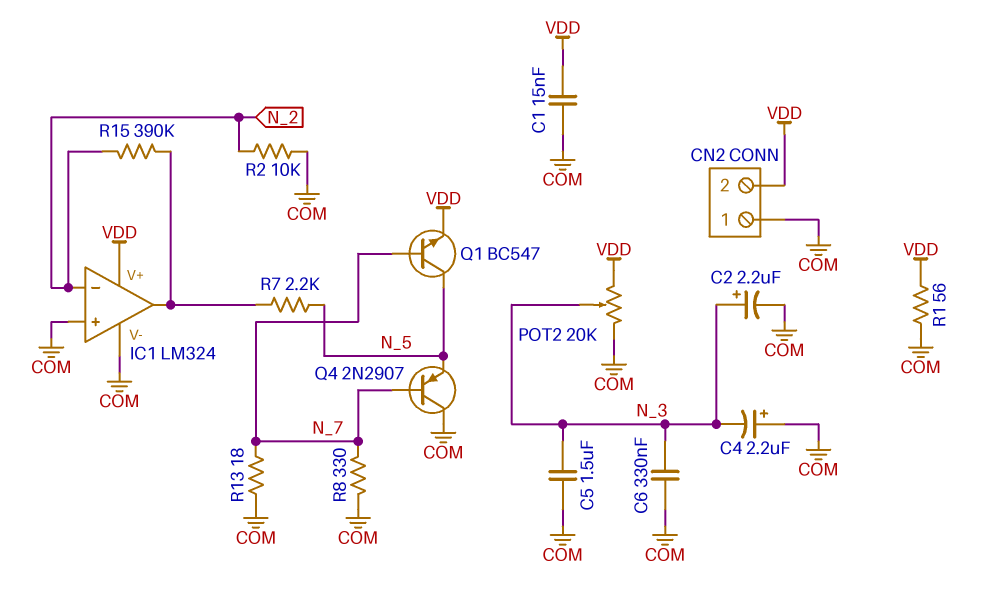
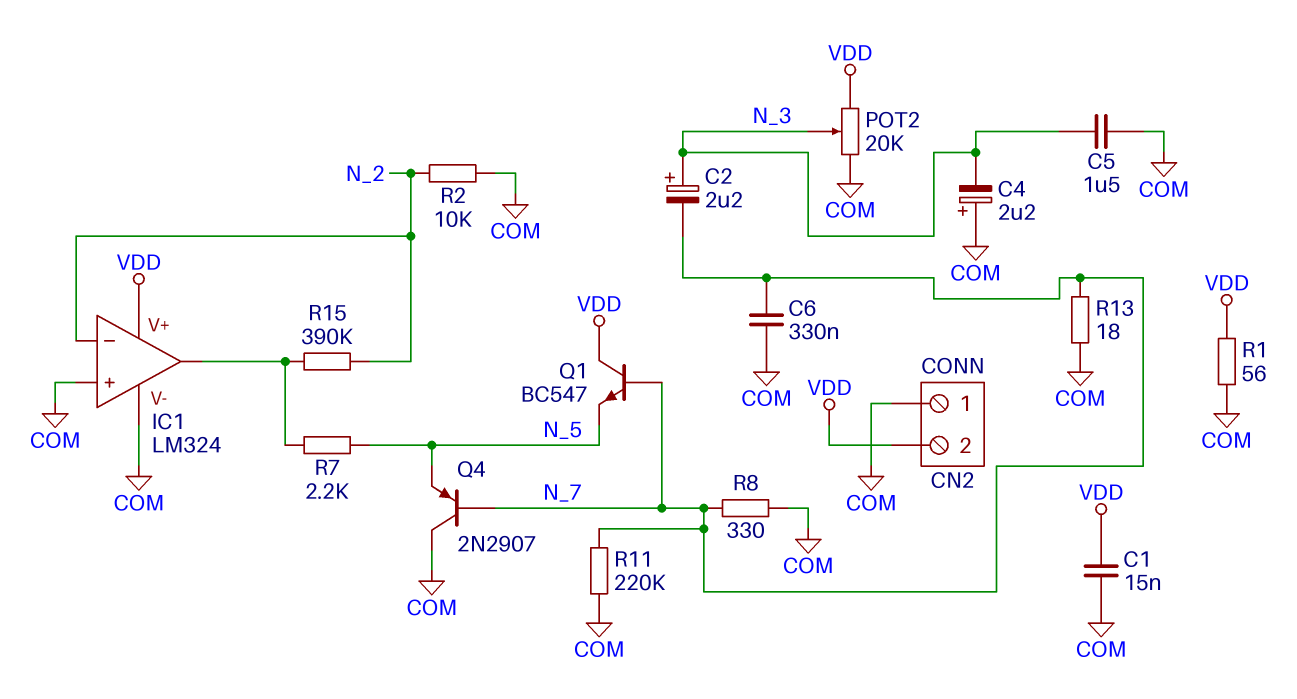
C2: 2.2uF (plus N_3, minus COM) -> 2.2uF (plus N_3, minus N_7)
C6: 330nF (COM, N_3) -> 330nF (COM, N_7)
Q1: NPN BC547 (B N_7, C N_5, E VDD) -> NPN BC547 (B N_7, C VDD, E N_5)
R11: none -> 220k (COM, N_7)

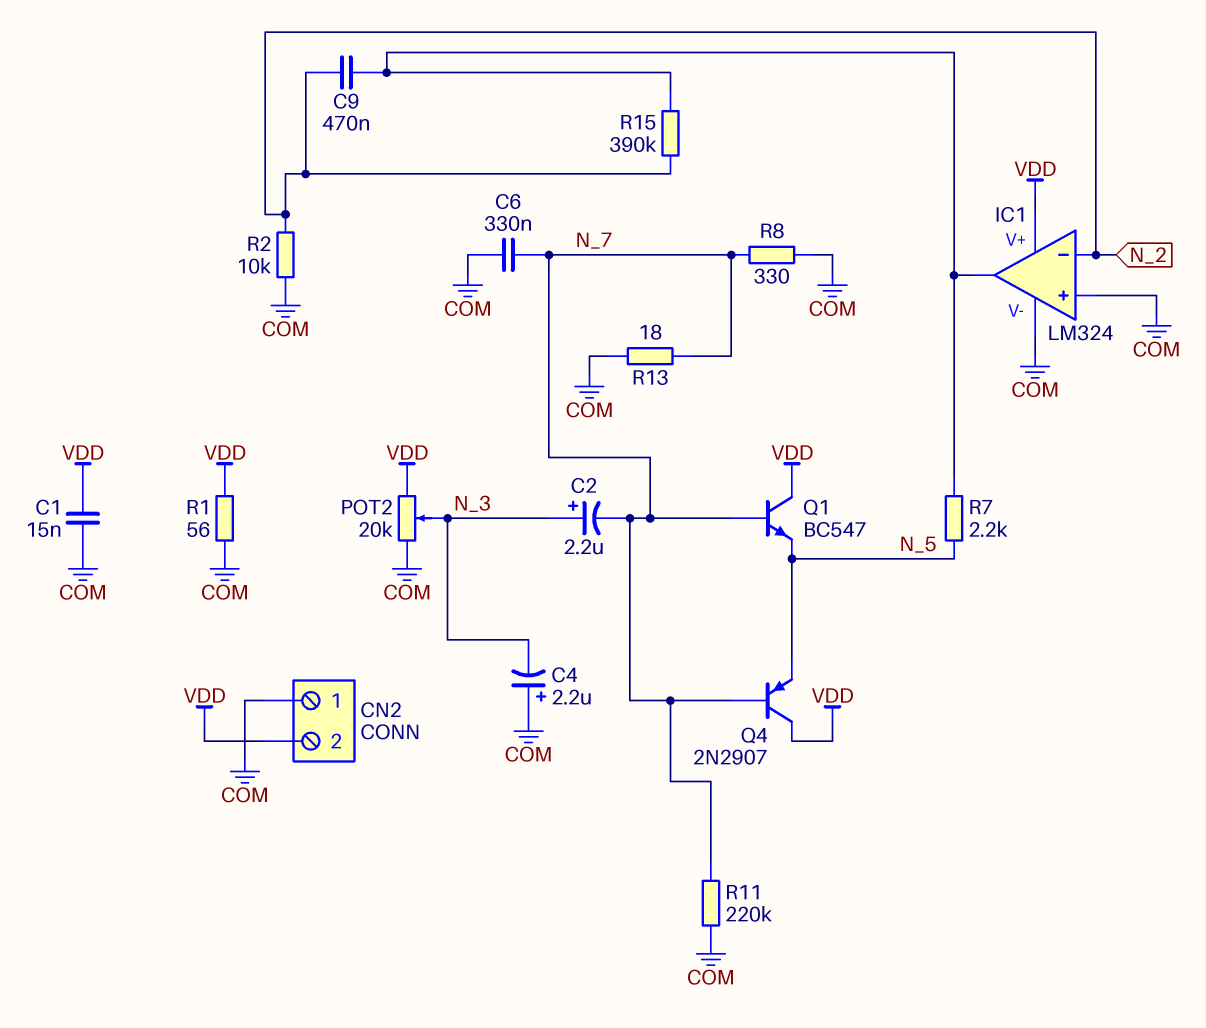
C5: 1.5uF (COM, N_3) -> none
C9: none -> 470nF (IC1/out, N_2)
Q4: PNP 2N2907 (B N_7, C COM, E N_5) -> PNP 2N2907 (B N_7, C VDD, E N_5)

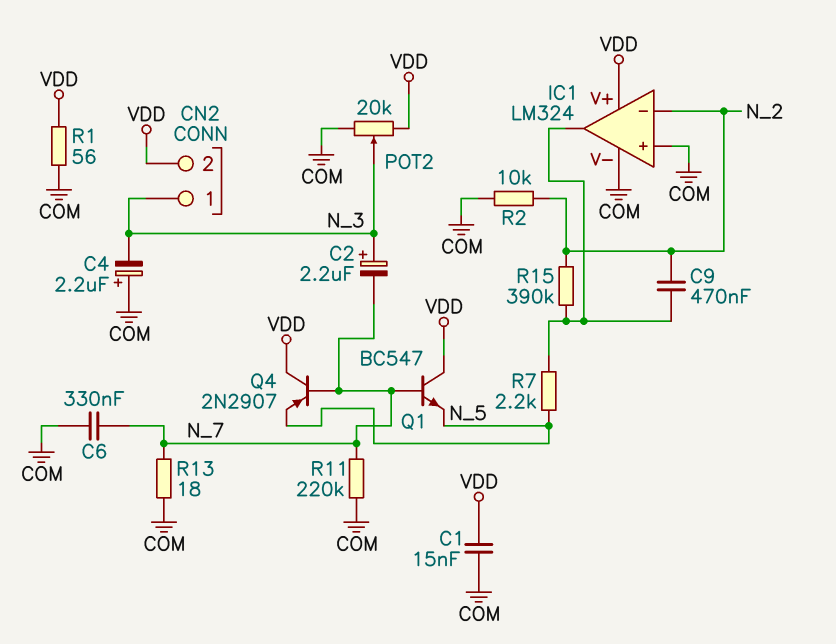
CN2 pin 1: COM -> N_3
R8: 330 (COM, N_7) -> none

